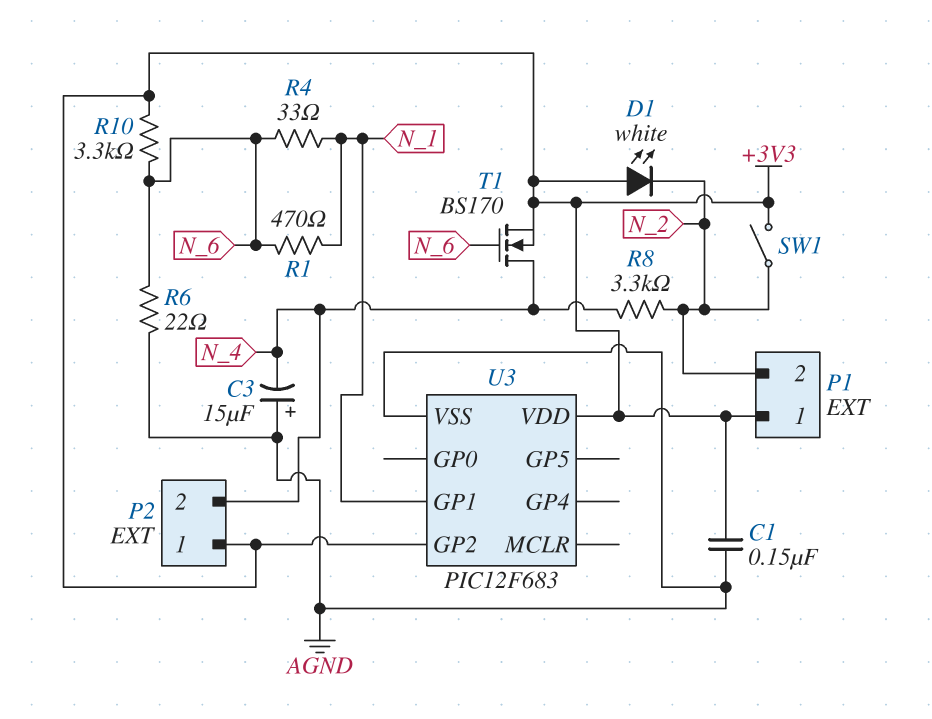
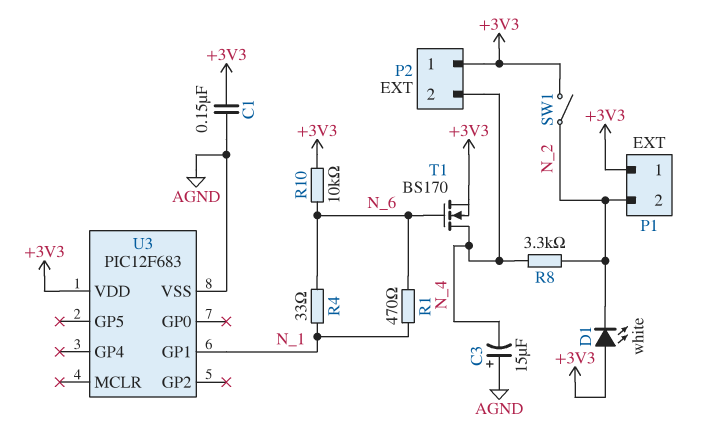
R6: 22 (AGND, N_6) -> none
R10: 3.3k (+3V3, N_6) -> 10k (+3V3, N_6)
U3 pin GP2: +3V3 -> none

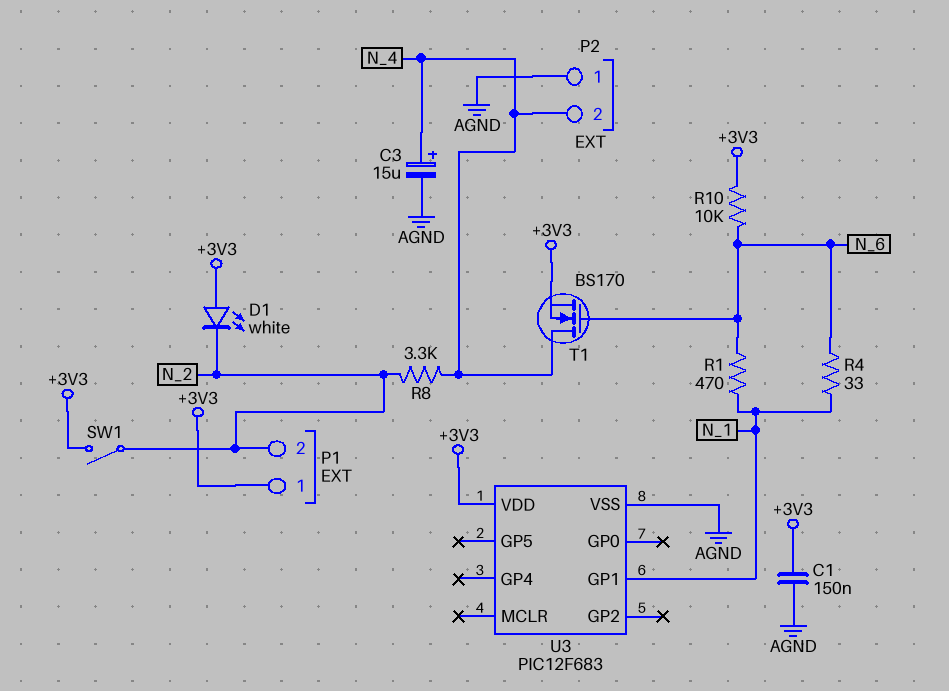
C3: 15uF (plus AGND, minus N_4) -> 15uF (plus N_4, minus AGND)
P2 pin 1: +3V3 -> AGND

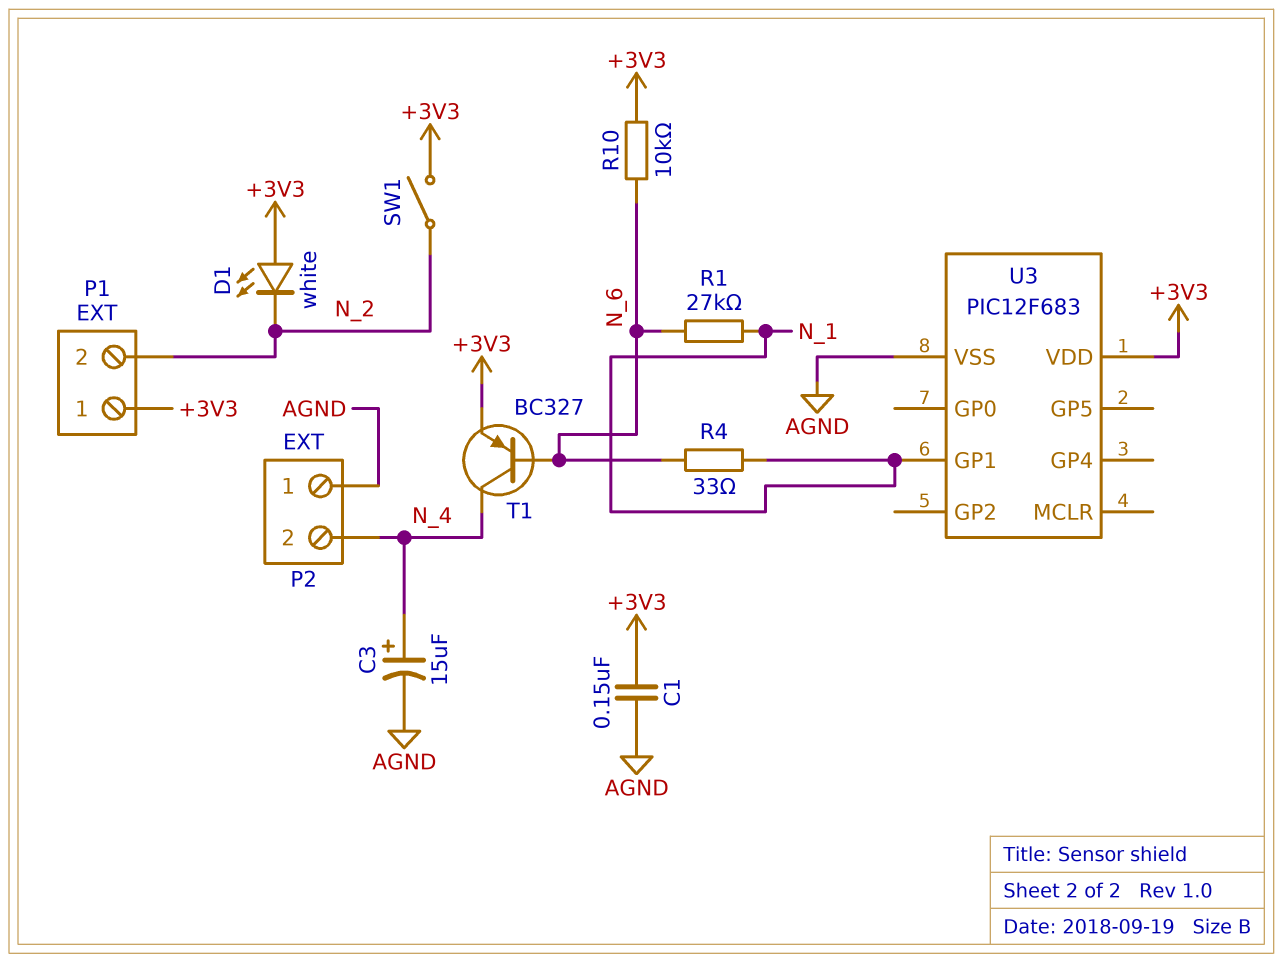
R1: 470 (N_1, N_6) -> 27k (N_1, N_6)
R8: 3.3k (N_2, N_4) -> none
T1: NMOS BS170 (G N_6, D N_4, S +3V3) -> PNP BC327 (B N_6, C N_4, E +3V3)

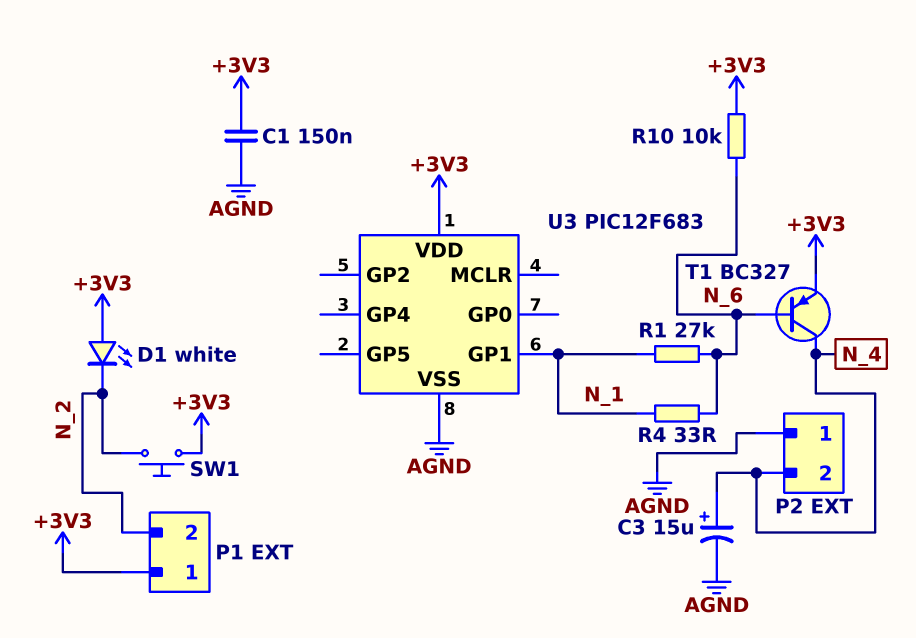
SW1: switch (+3V3, N_2) -> button (+3V3, N_2)

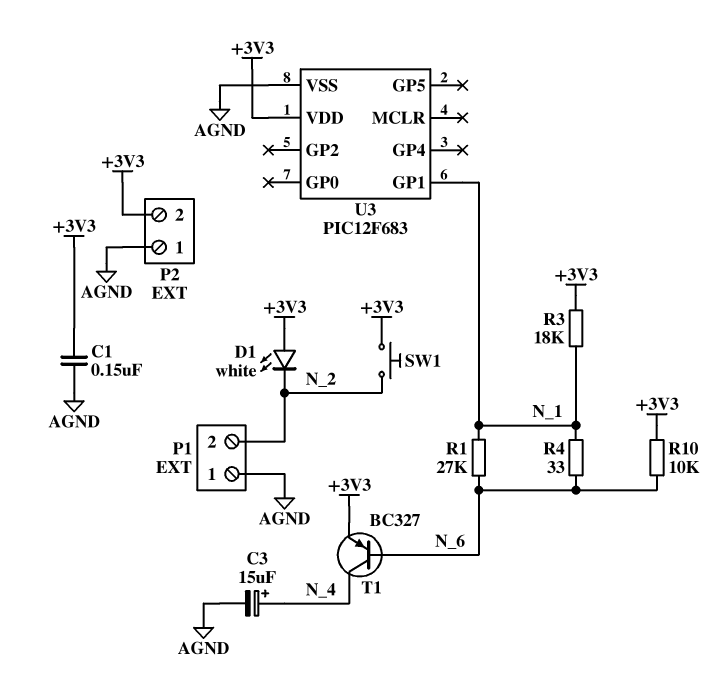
P1 pin 1: +3V3 -> AGND
P2 pin 2: N_4 -> +3V3
R3: none -> 18k (+3V3, N_1)

